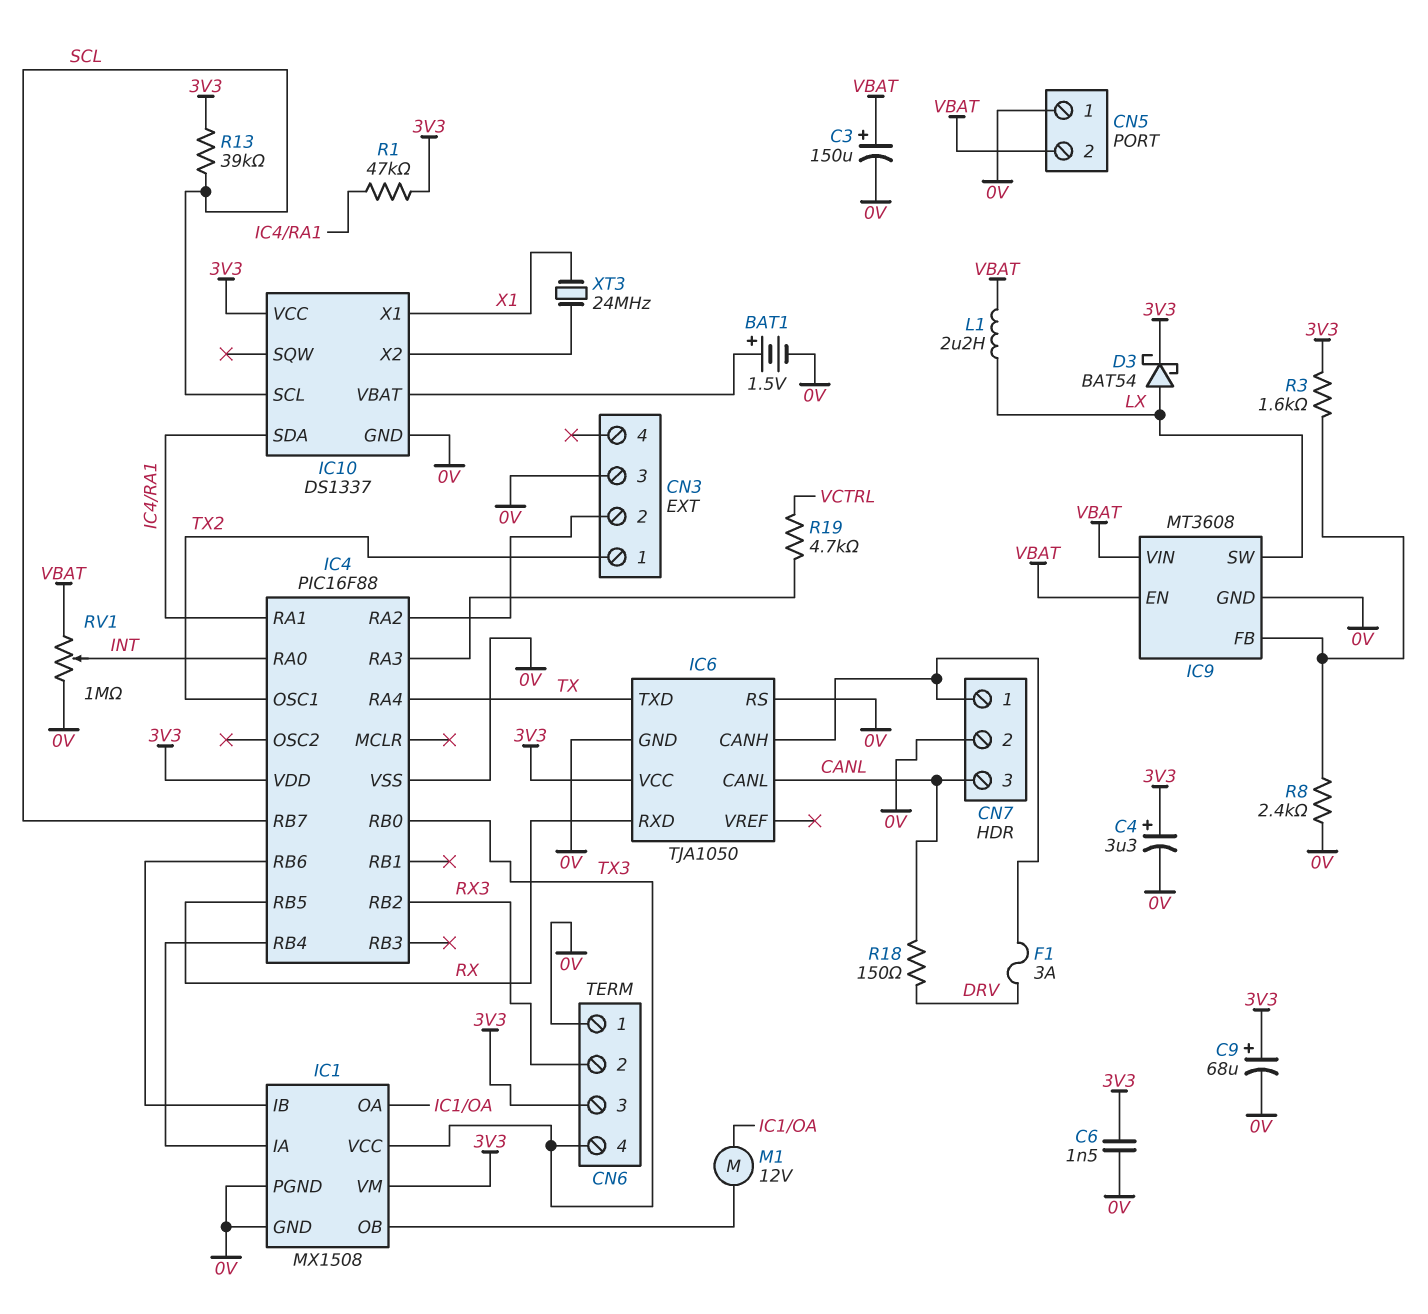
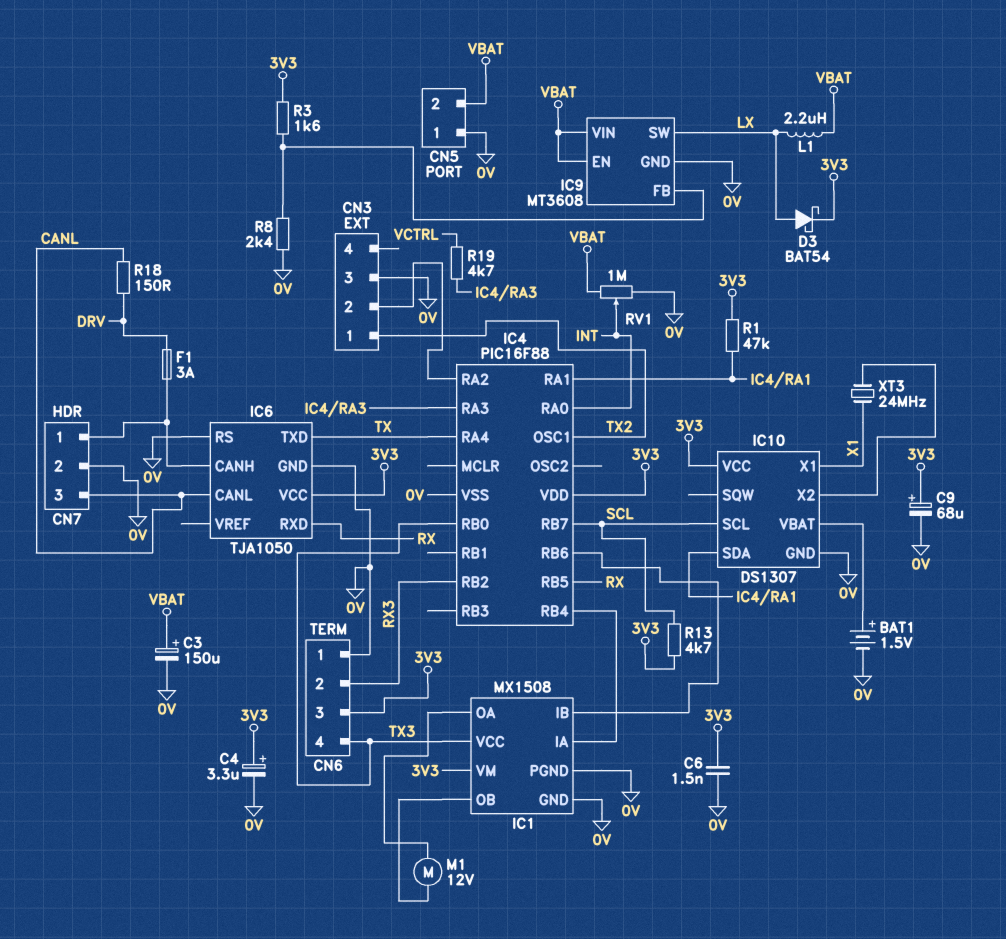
IC10: DS1337 -> DS1307
R13: 39k (3V3, SCL) -> 4.7k (3V3, SCL)

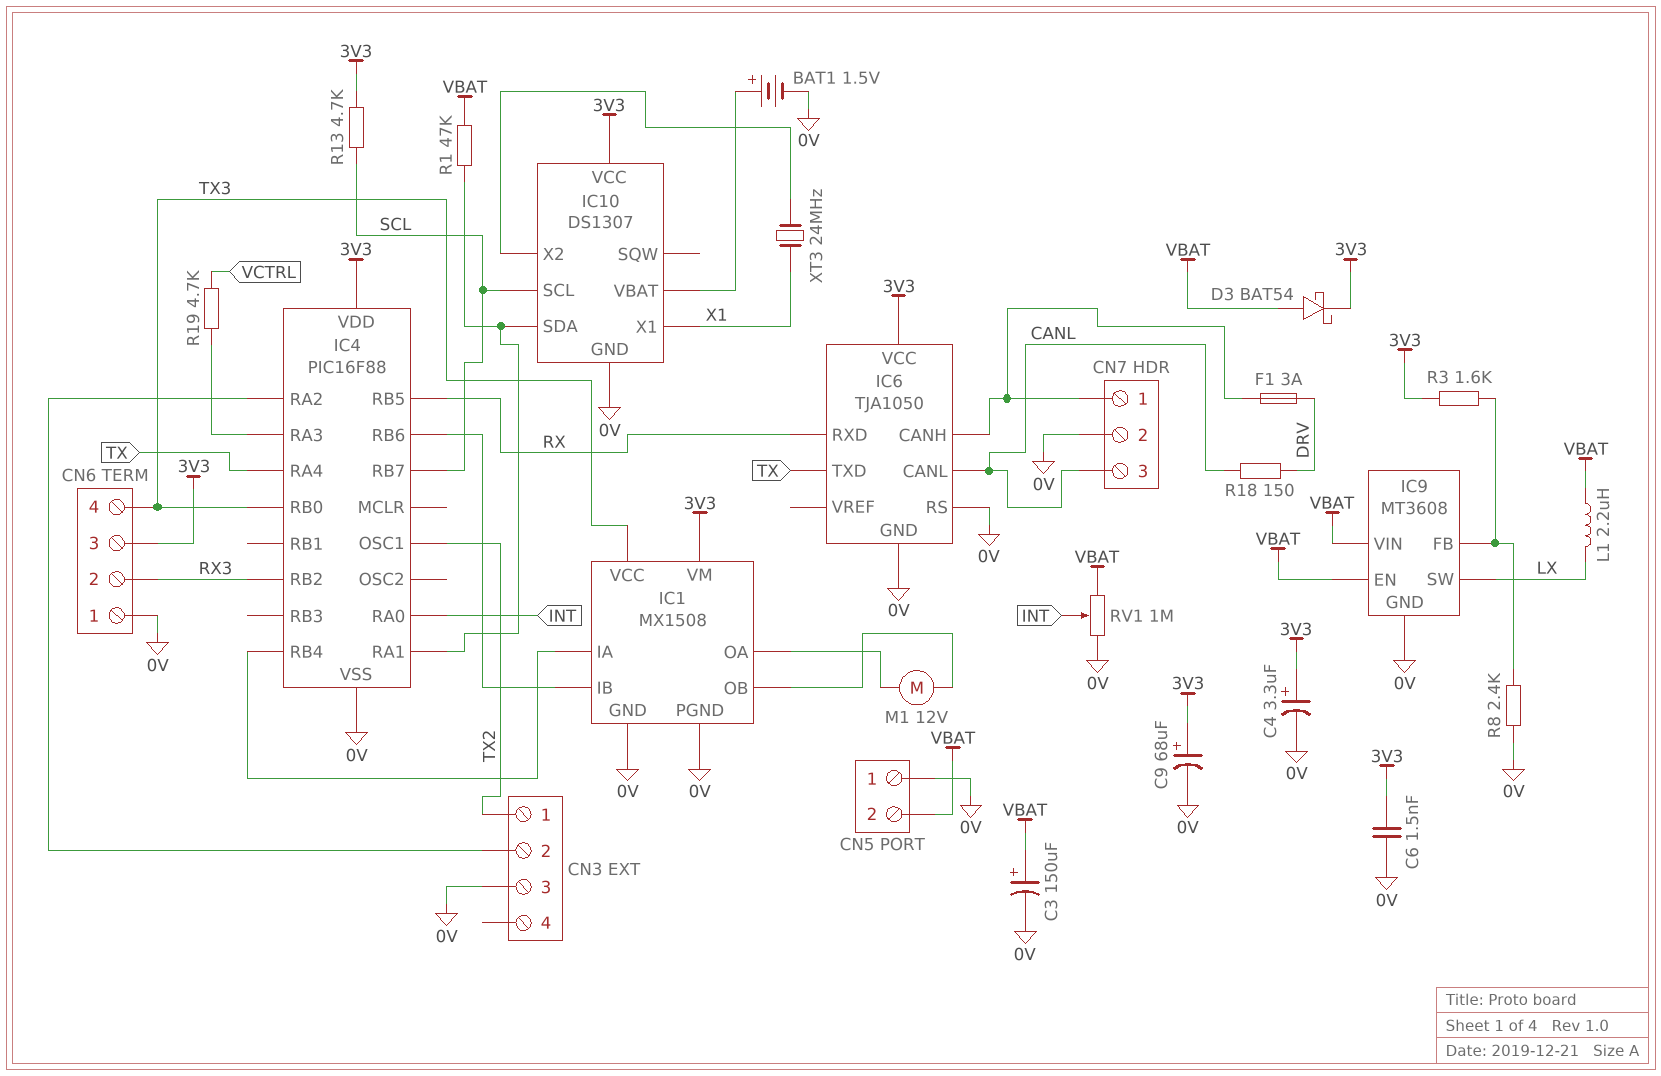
D3: schottky BAT54 (A LX, K 3V3) -> schottky BAT54 (A VBAT, K 3V3)
R1: 47k (3V3, IC4/RA1) -> 47k (IC4/RA1, VBAT)

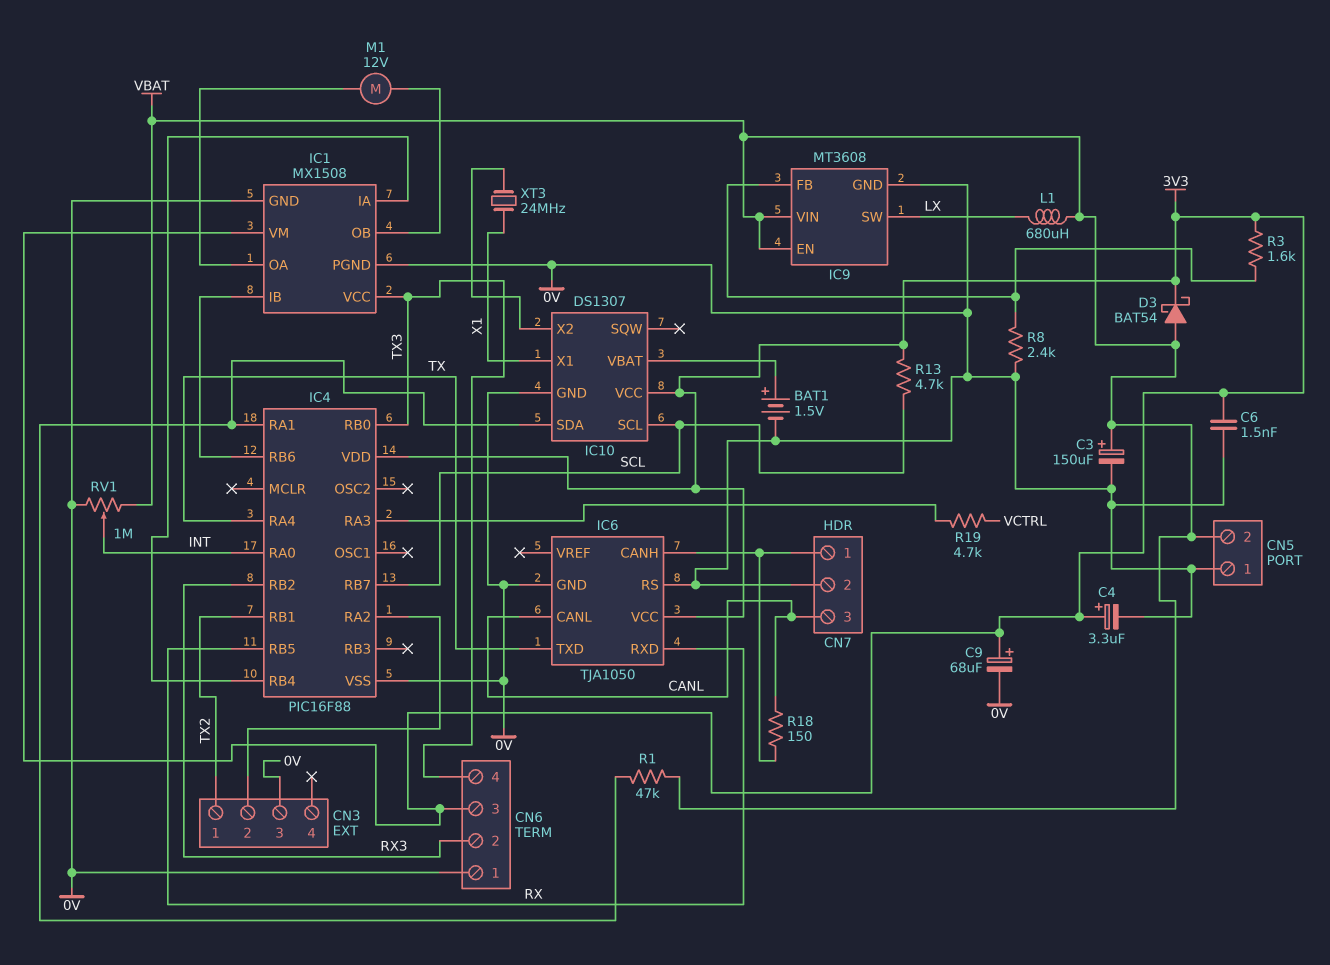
F1: 3A (CN7/1, DRV) -> none
IC4 pin OSC1: TX2 -> none
IC4 pin RB1: none -> TX2
L1: 2.2uH (LX, VBAT) -> 680uH (LX, VBAT)
R18: 150 (CANL, DRV) -> 150 (CANL, CN7/1)

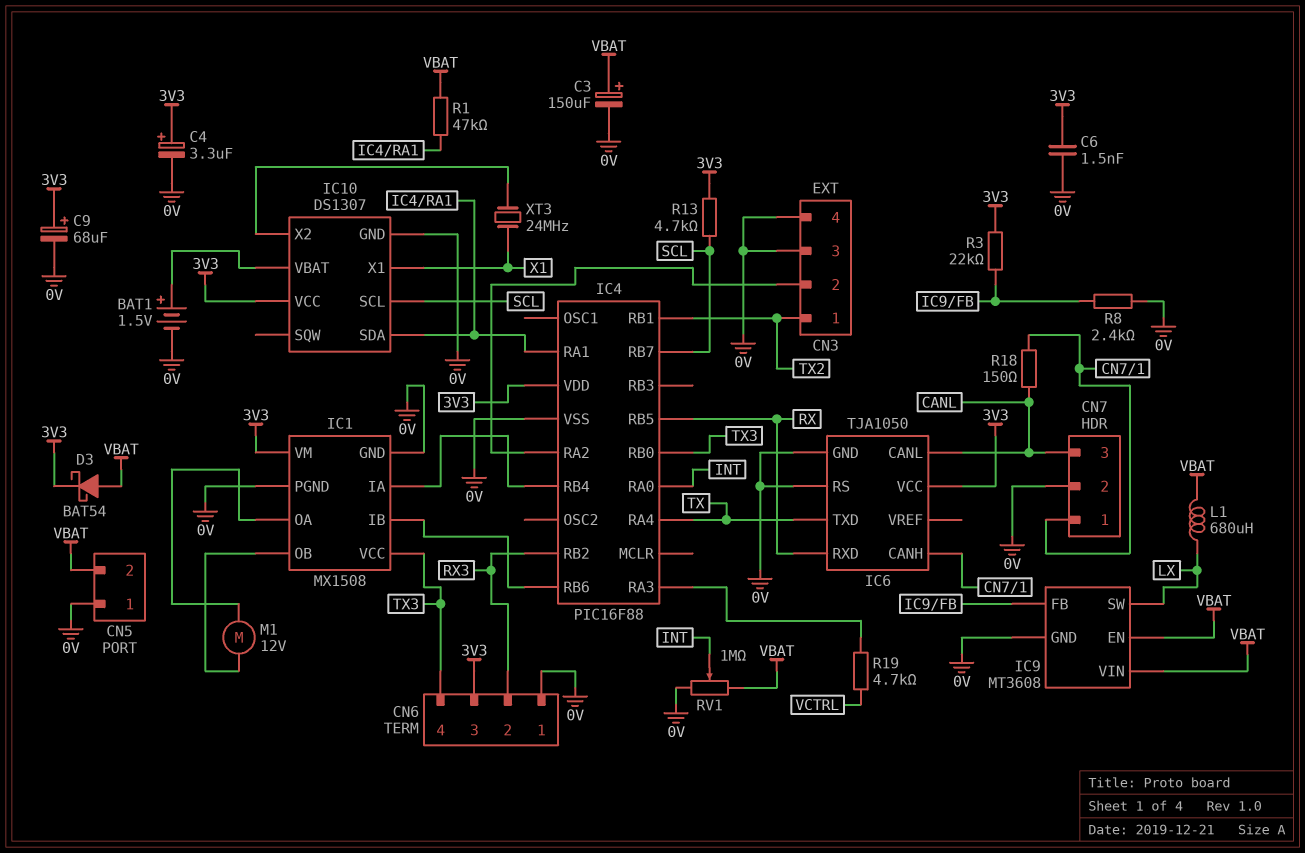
CN3 pin 4: none -> 0V
R3: 1.6k (3V3, IC9/FB) -> 22k (3V3, IC9/FB)

